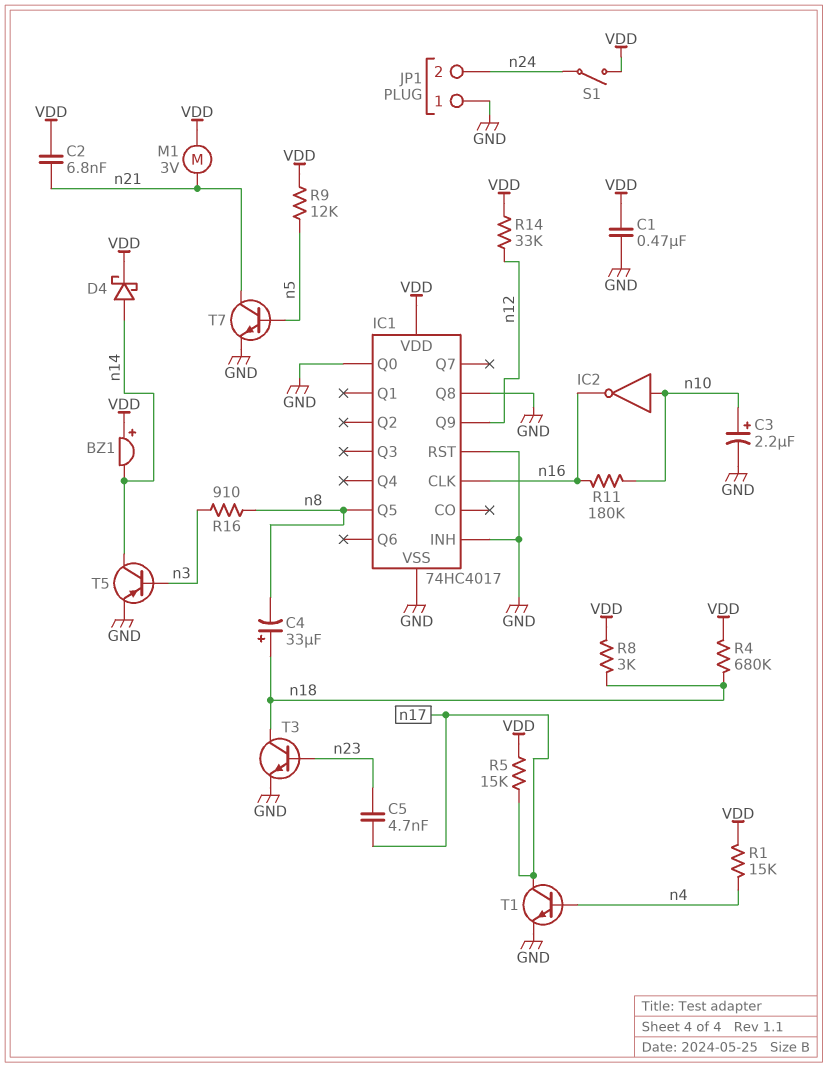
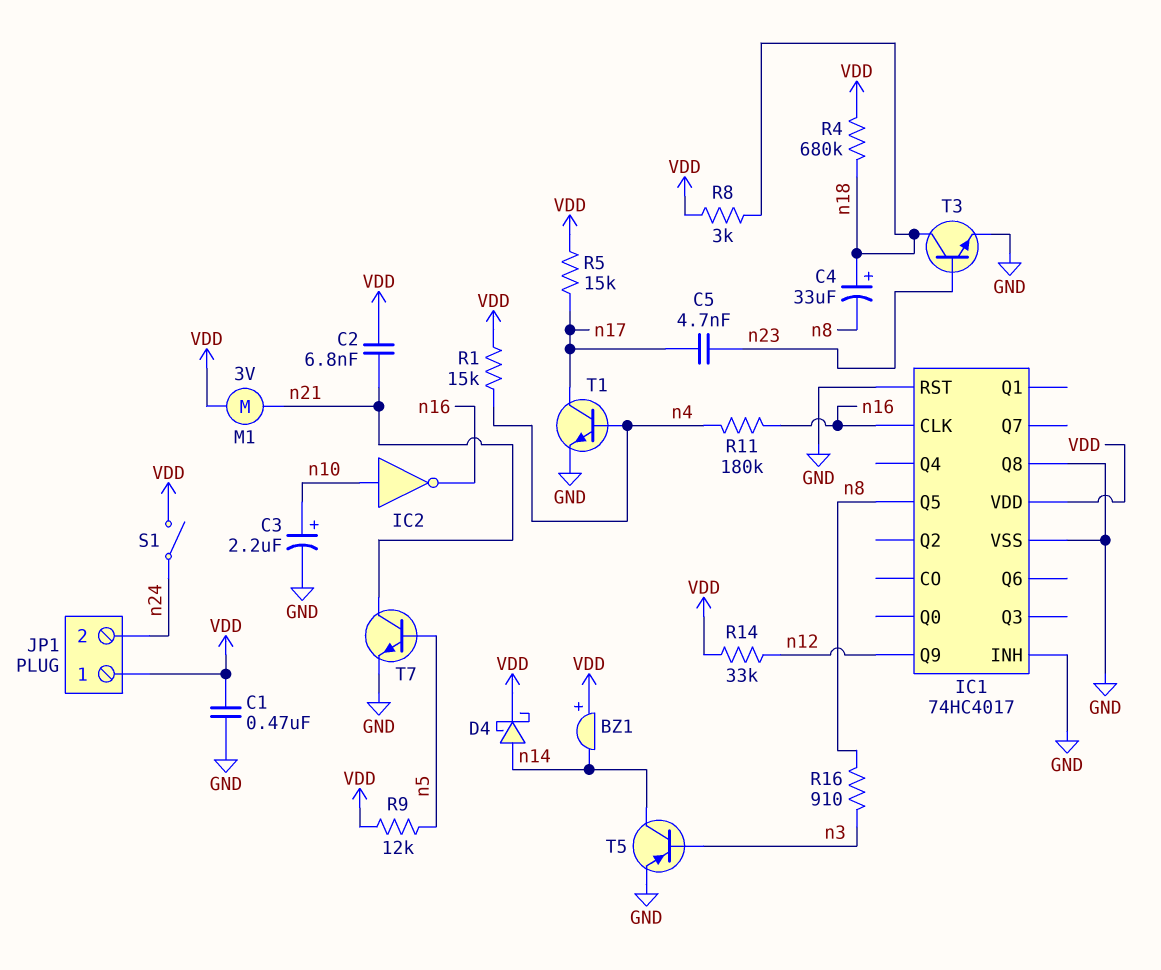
IC1 pin Q0: GND -> none
JP1 pin 1: GND -> VDD
R11: 180k (n10, n16) -> 180k (n4, n16)

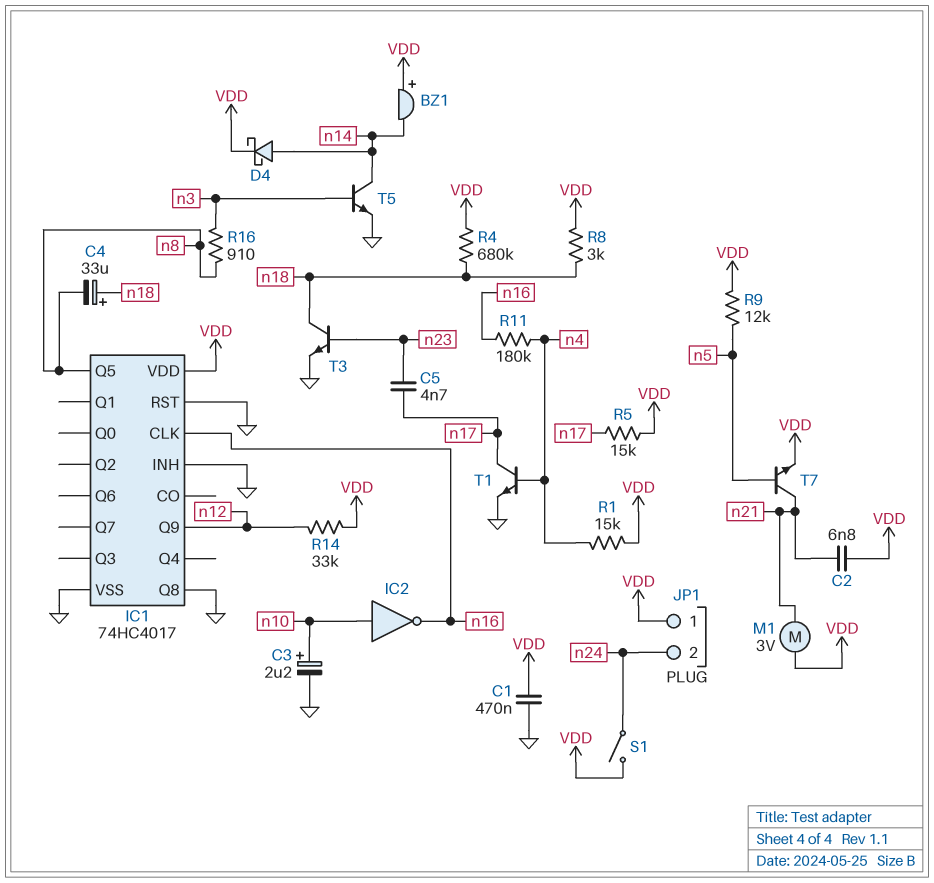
T5: PNP (B n3, C n14, E GND) -> NPN (B n3, C n14, E GND)
T7: NPN (B n5, C n21, E GND) -> NPN (B n5, C n21, E VDD)

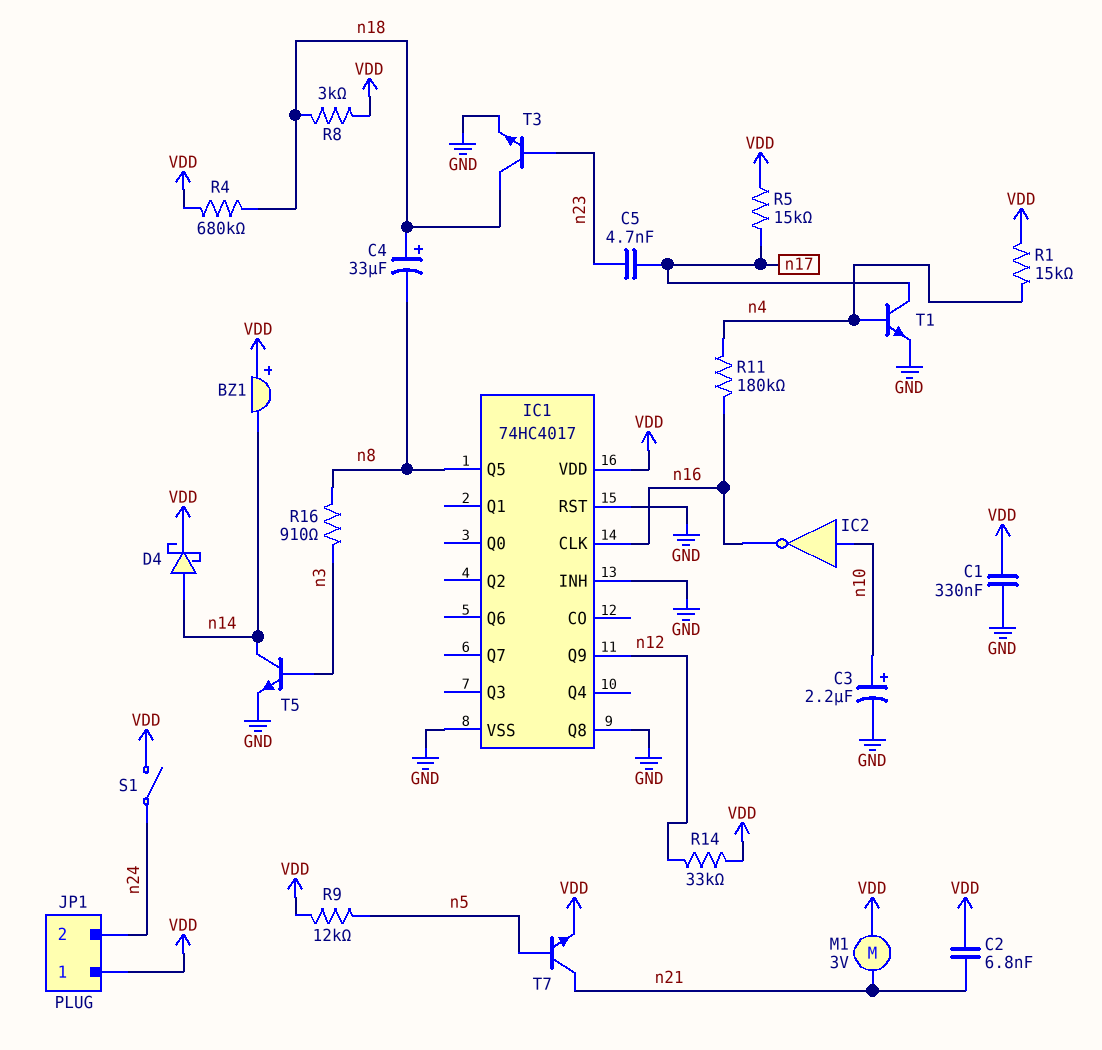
C1: 470nF (GND, VDD) -> 330nF (GND, VDD)

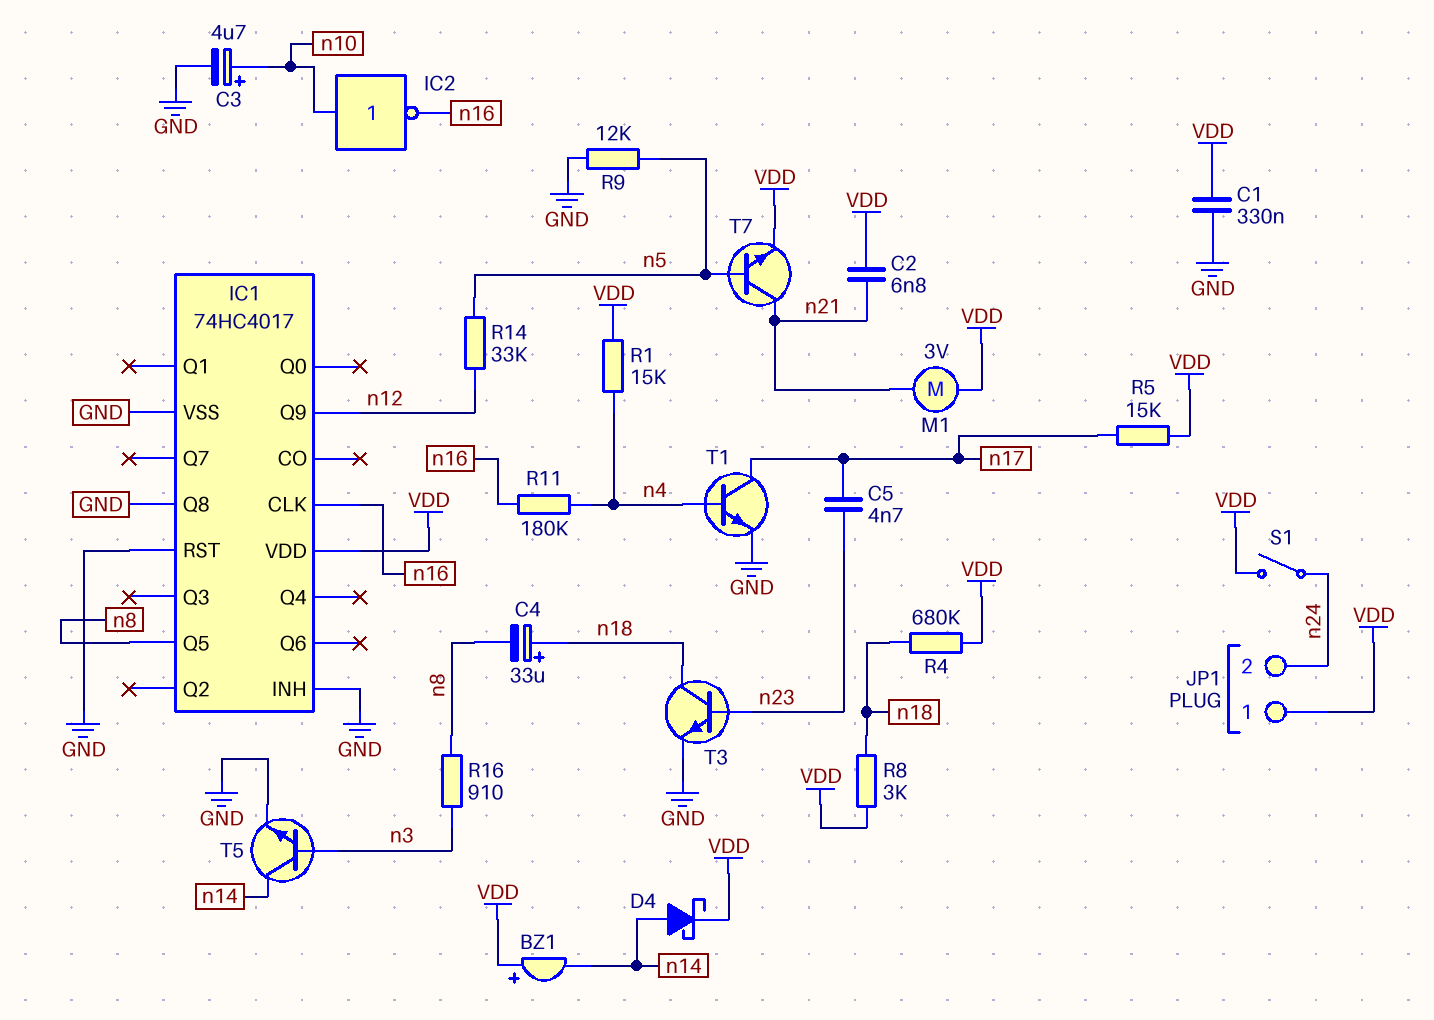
C3: 2.2uF (plus n10, minus GND) -> 4.7uF (plus n10, minus GND)
R9: 12k (VDD, n5) -> 12k (GND, n5)
R14: 33k (VDD, n12) -> 33k (n5, n12)

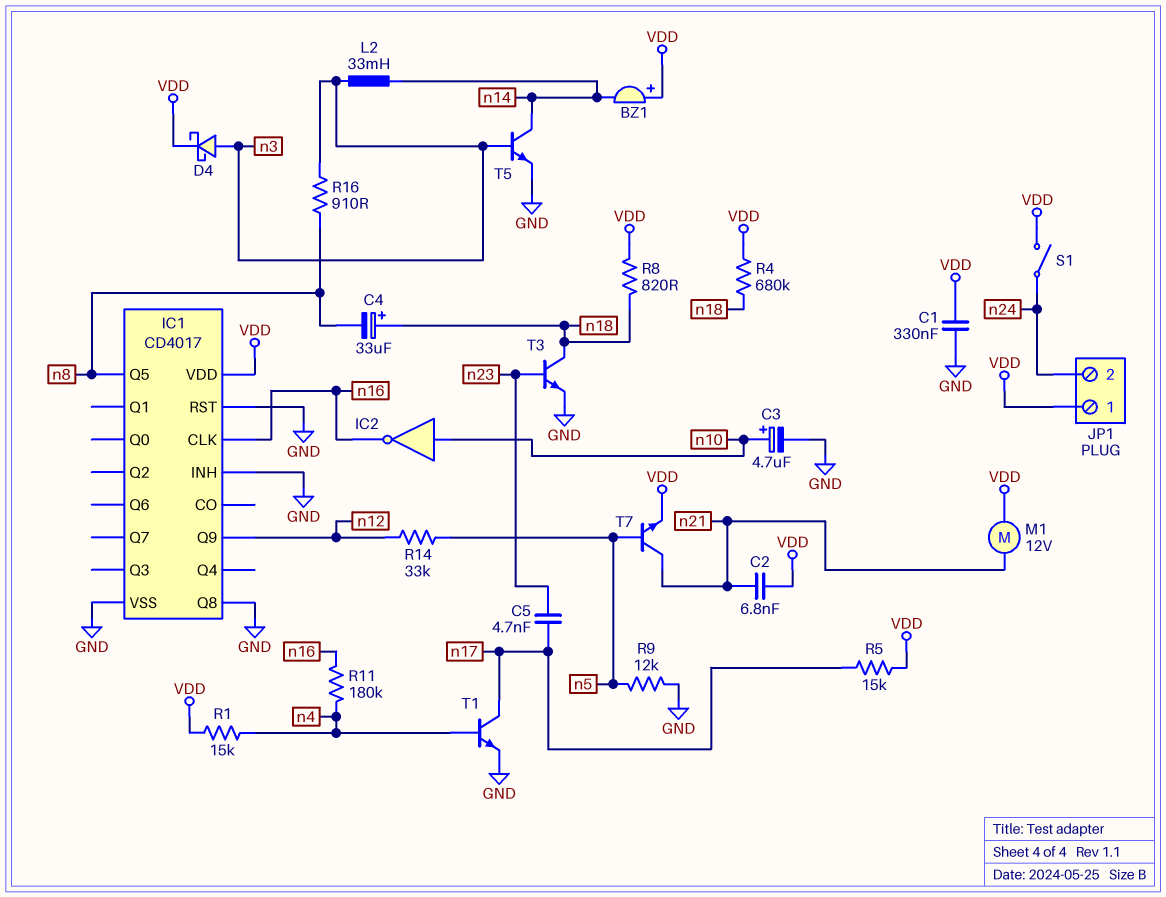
D4: schottky (A n14, K VDD) -> schottky (A n3, K VDD)
IC1: 74HC4017 -> CD4017
L2: none -> 33mH (n3, n14)
M1: motor 3V (VDD, n21) -> motor 12V (VDD, n21)
R8: 3k (VDD, n18) -> 820 (VDD, n18)

